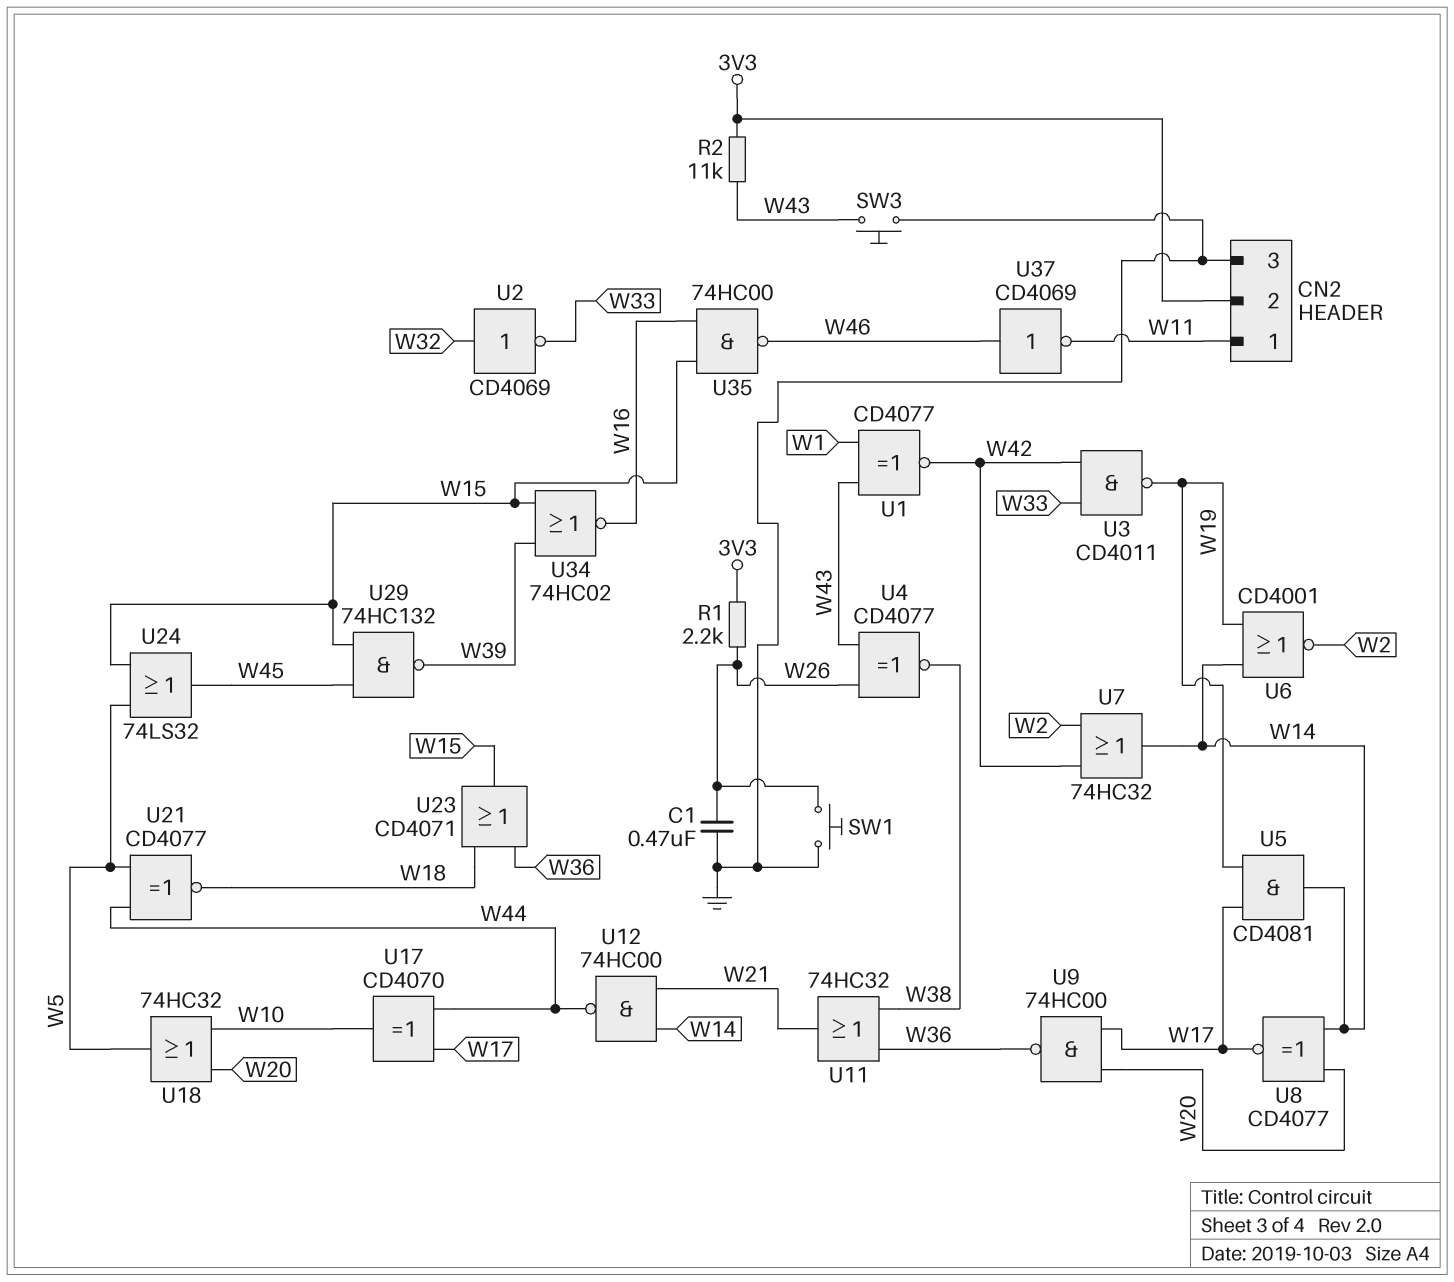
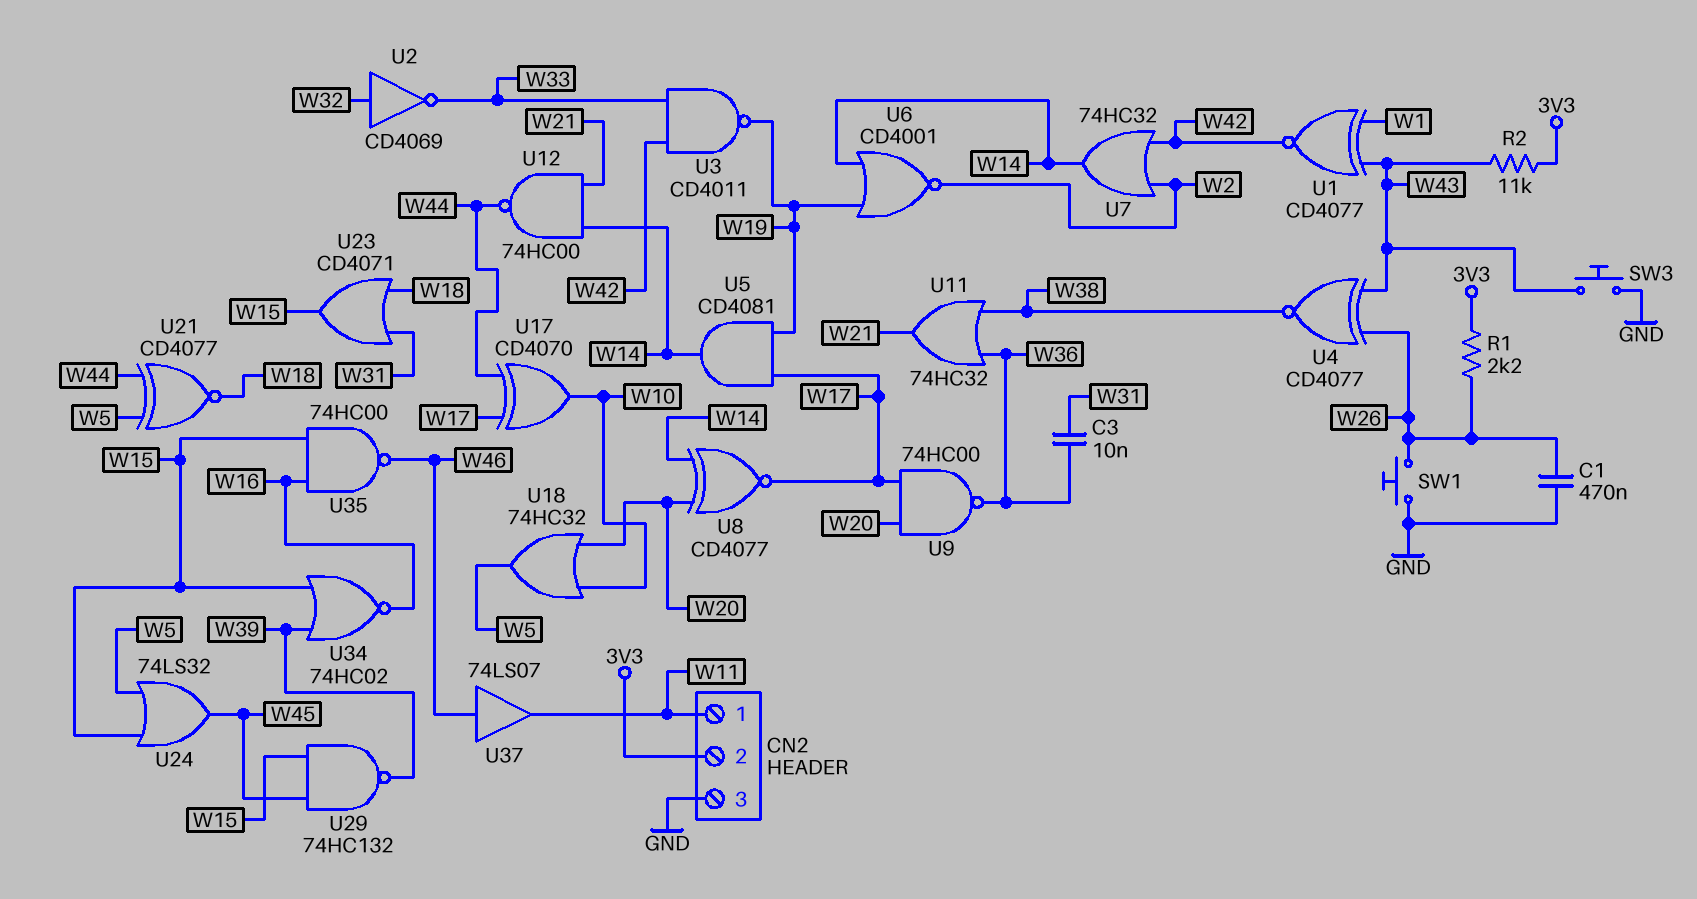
C3: none -> 10nF (W31, W36)
U23: OR CD4071 (in W18, in W36, out W15) -> OR CD4071 (in W18, in W31, out W15)
U37: NOT CD4069 (in W46, out W11) -> buffer 74LS07 (in W46, out W11)

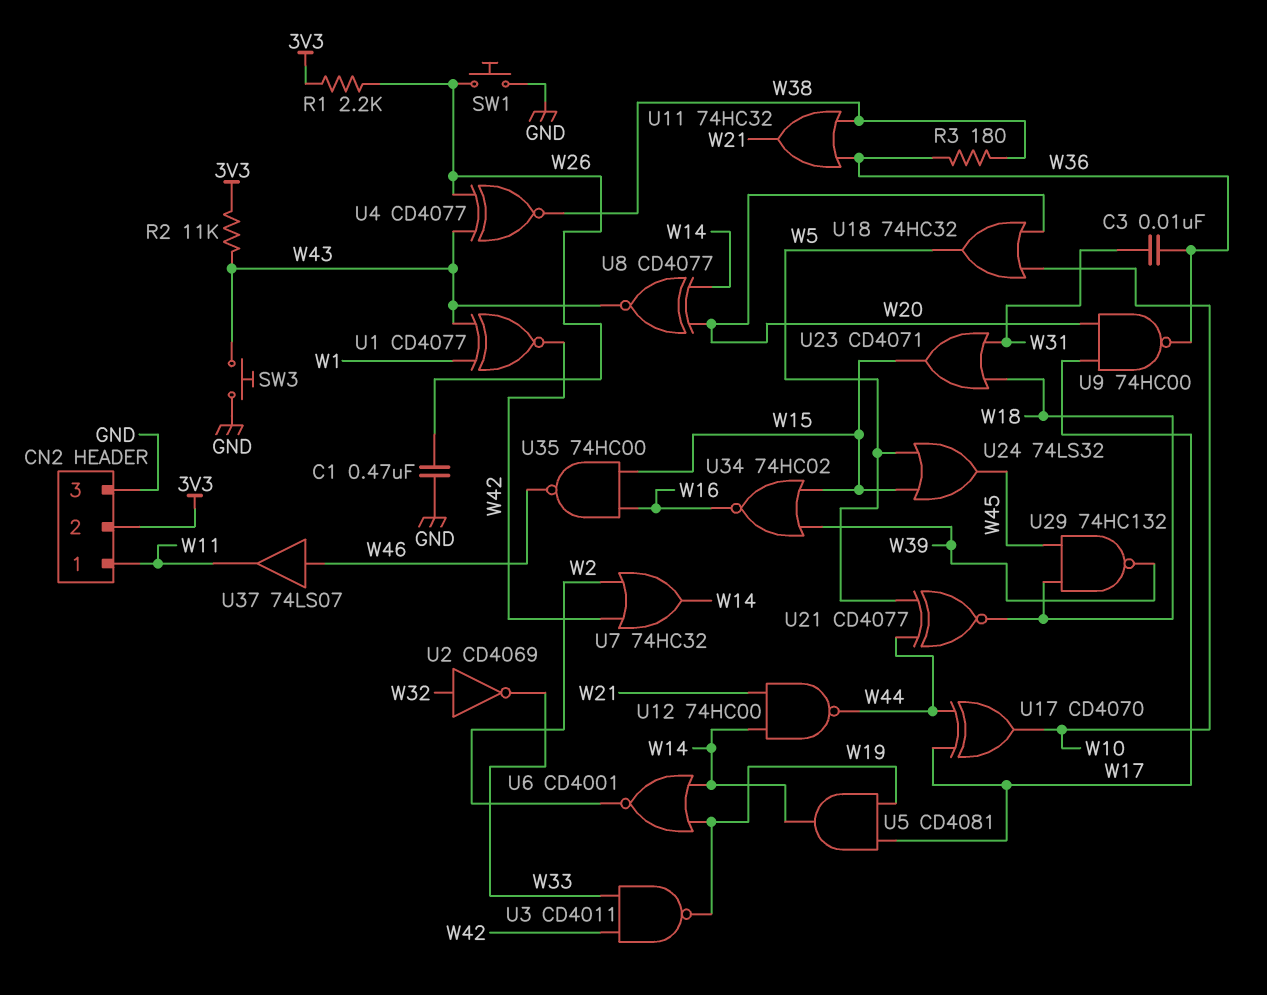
R3: none -> 180 (W36, W38)
U8: XNOR CD4077 (in W14, in W20, out W17) -> XNOR CD4077 (in W14, in W20, out W43)
U29: NAND 74HC132 (in W15, in W45, out W39) -> NAND 74HC132 (in W18, in W45, out W39)

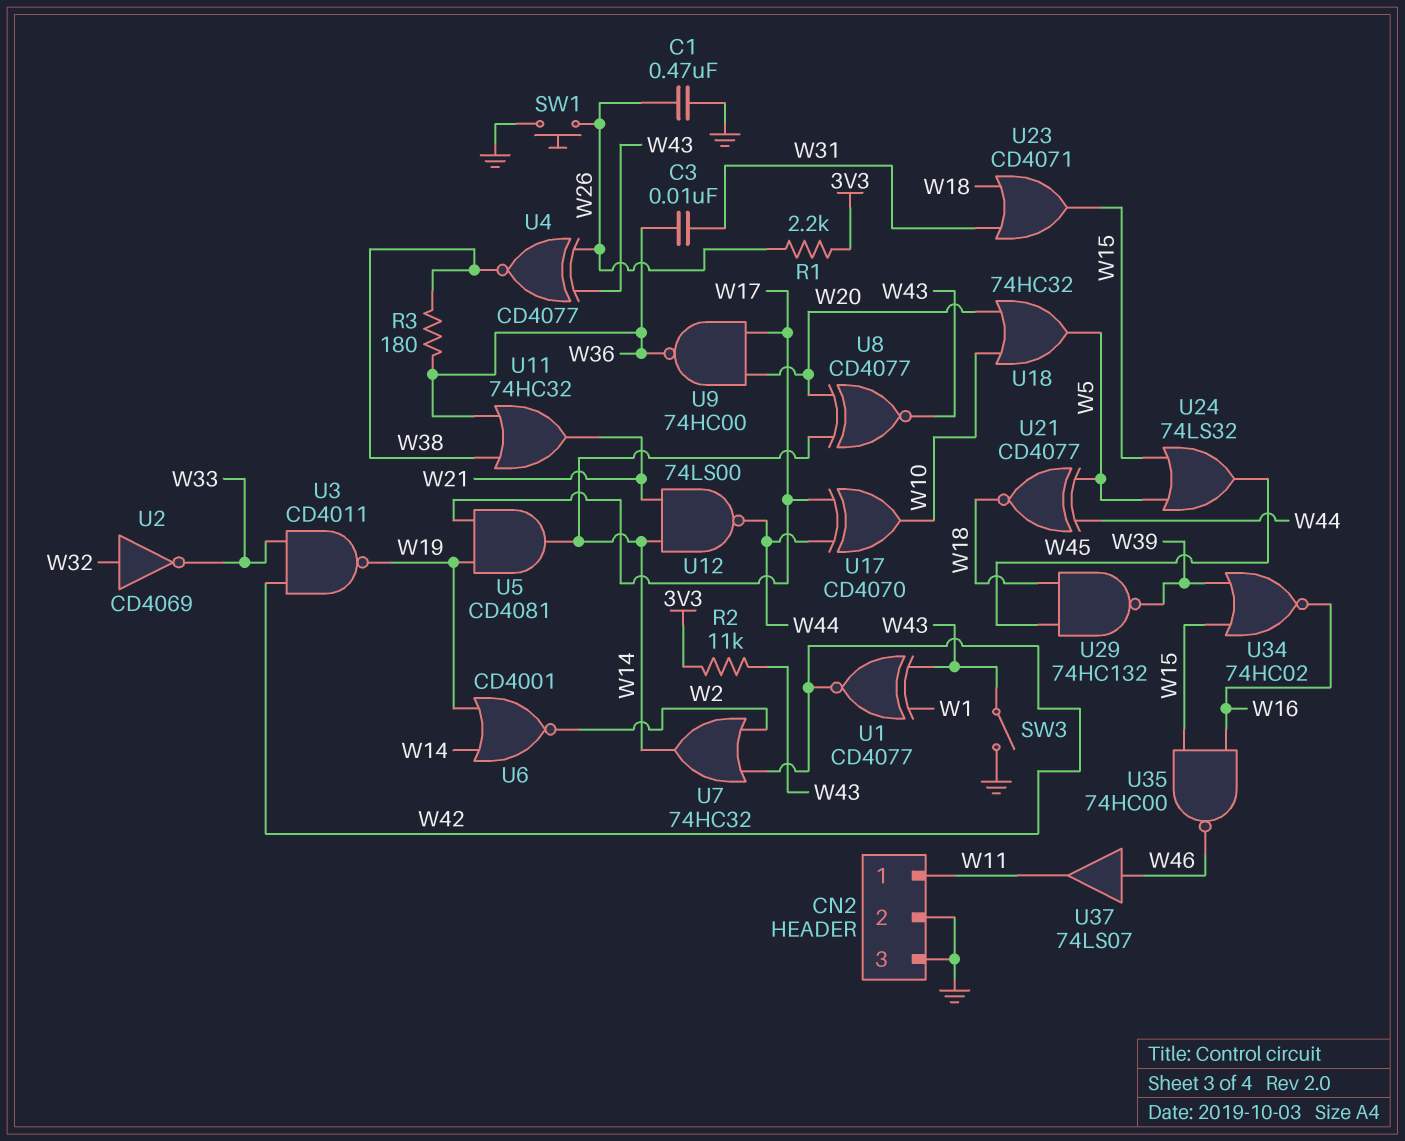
CN2 pin 2: 3V3 -> GND
SW3: button (GND, W43) -> switch (GND, W43)
U12: NAND 74HC00 (in W14, in W21, out W44) -> NAND 74LS00 (in W14, in W21, out W44)

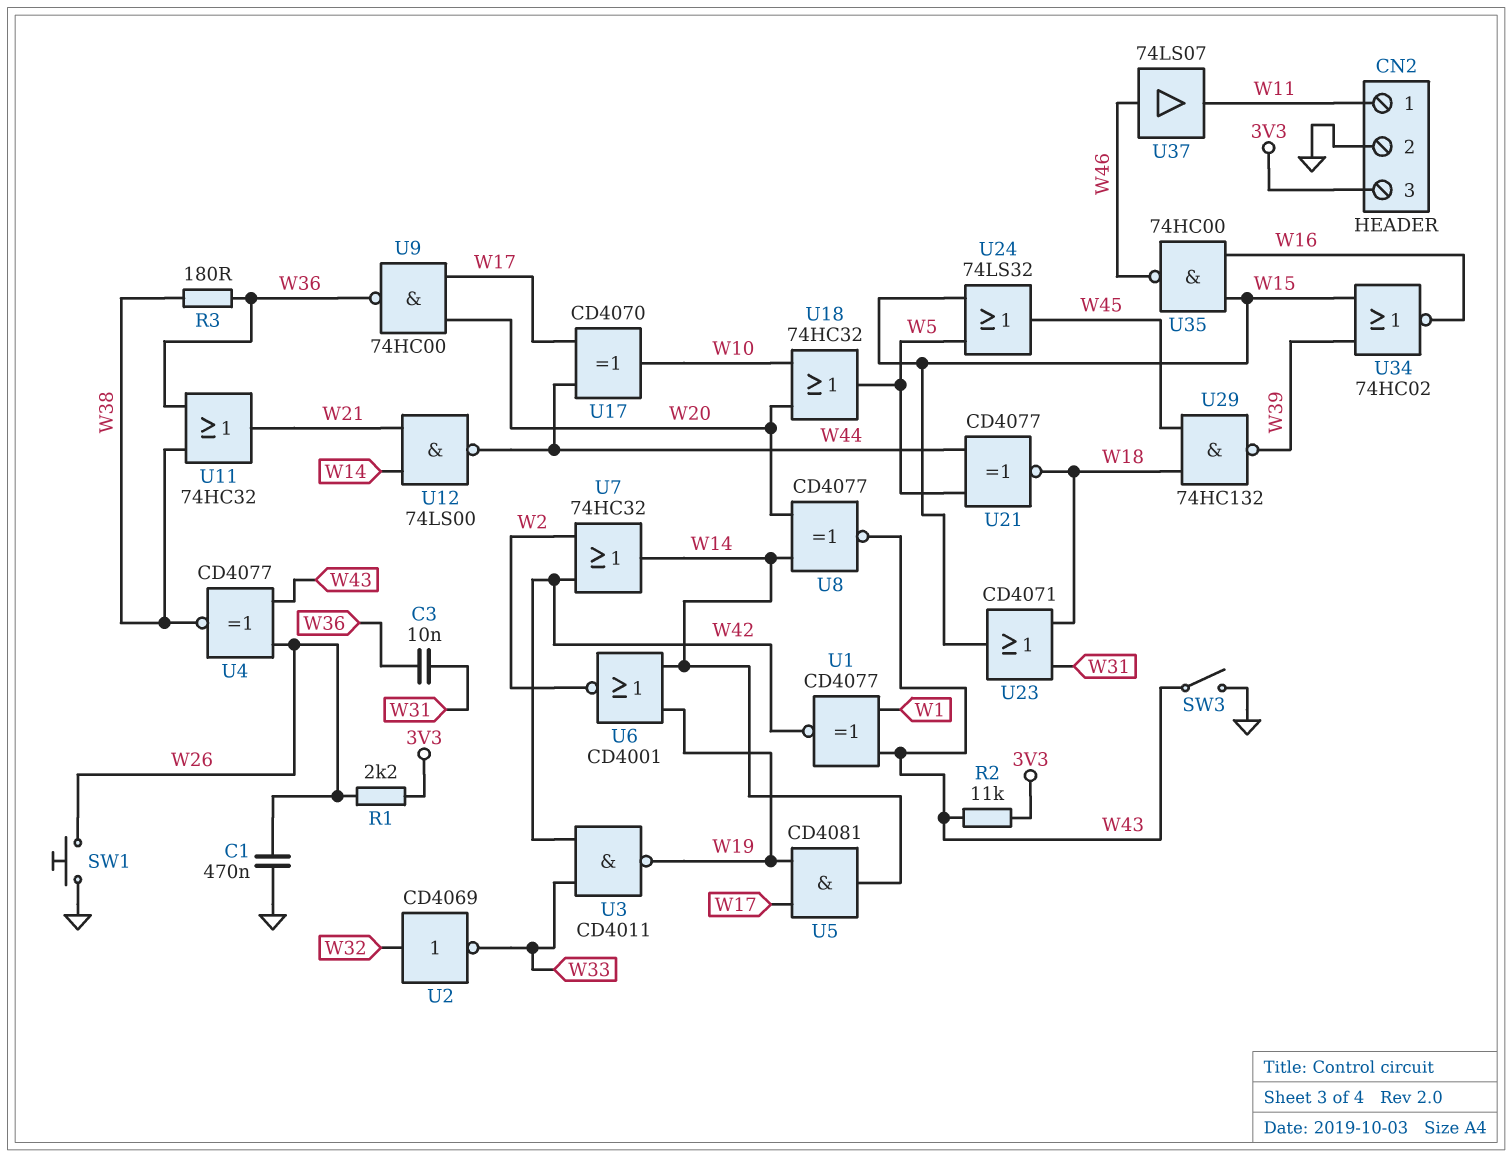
CN2 pin 3: GND -> 3V3

